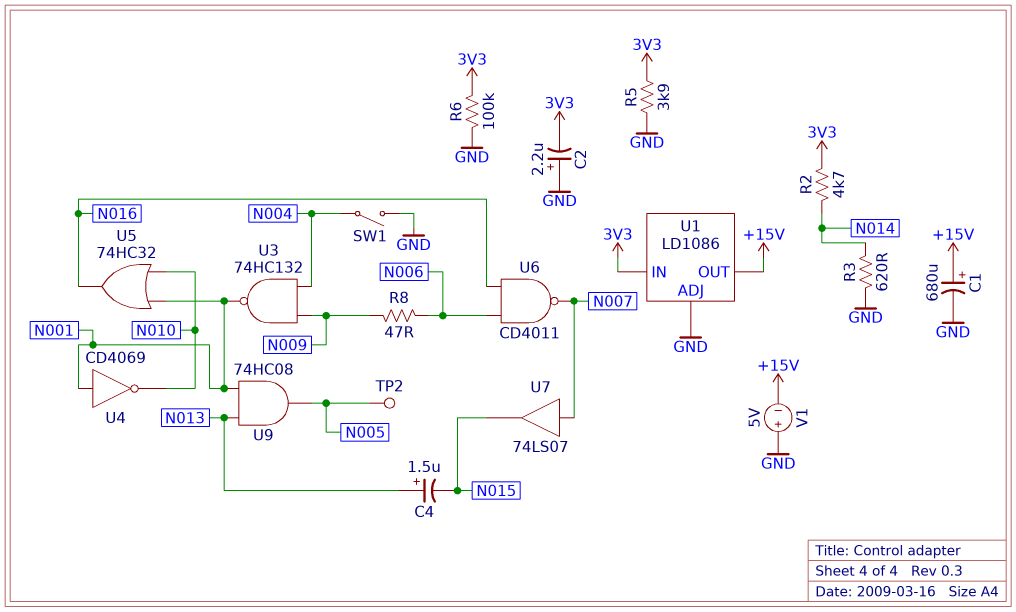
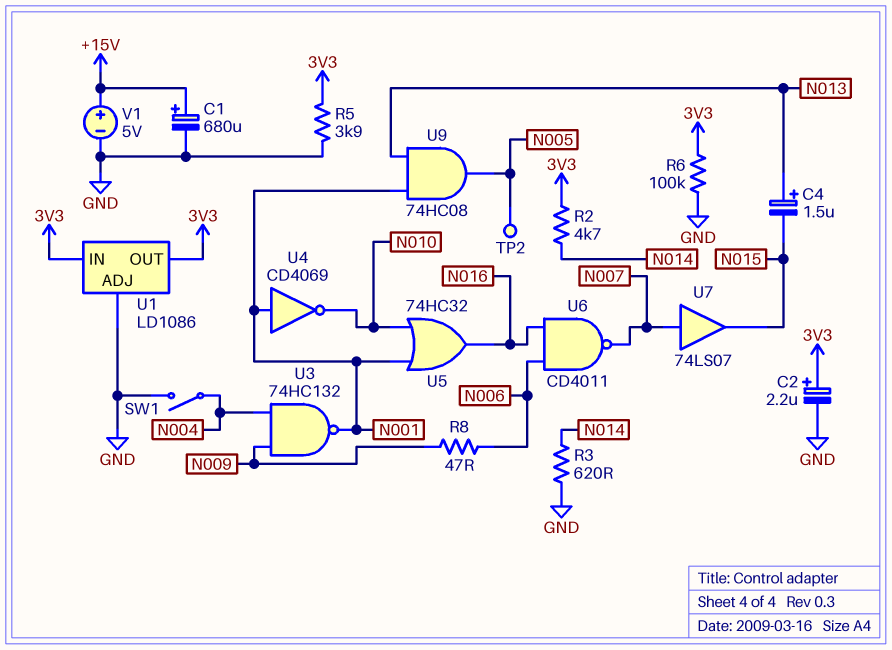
C2: 2.2uF (plus GND, minus 3V3) -> 2.2uF (plus 3V3, minus GND)
U1 pin OUT: +15V -> 3V3
V1: 5V (plus GND, minus +15V) -> 5V (plus +15V, minus GND)

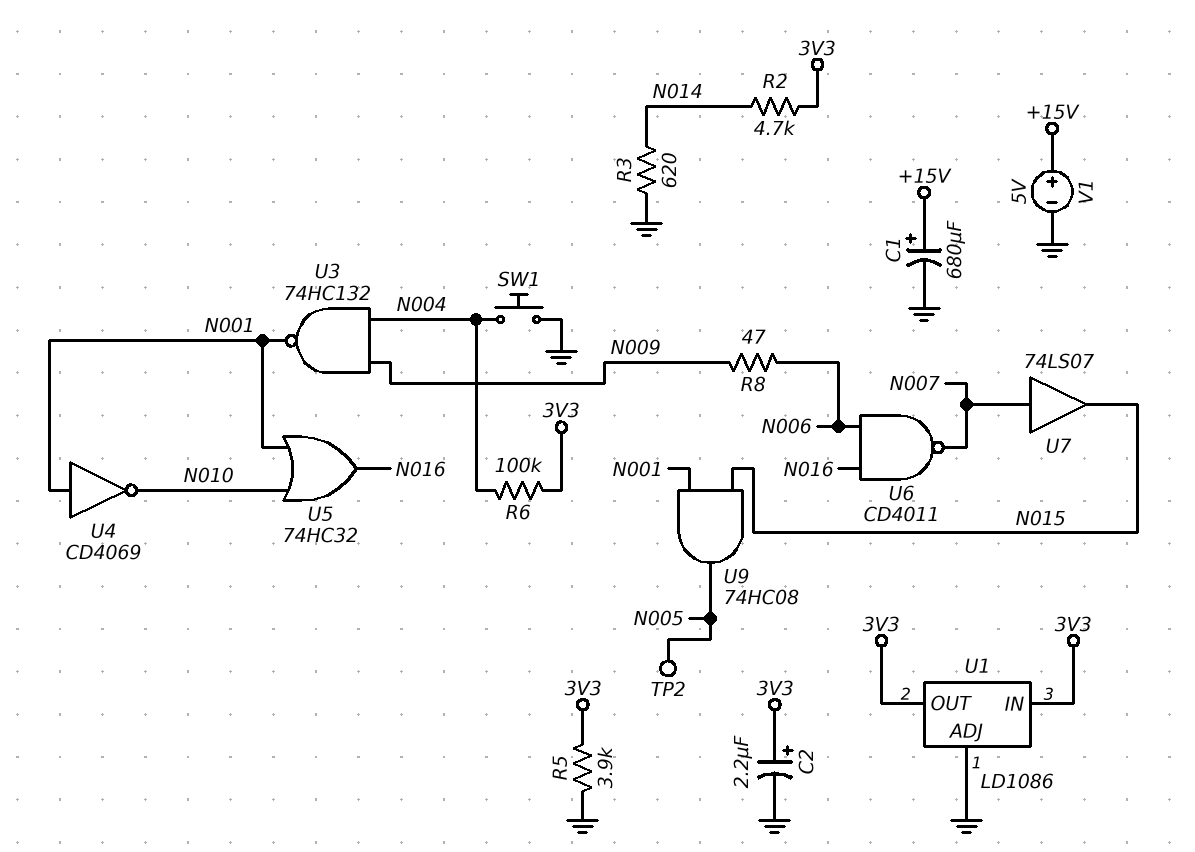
C4: 1.5uF (plus N013, minus N015) -> none
R6: 100k (3V3, GND) -> 100k (3V3, N004)
SW1: switch (GND, N004) -> button (GND, N004)
U9: AND 74HC08 (in N001, in N013, out N005) -> AND 74HC08 (in N001, in N015, out N005)

